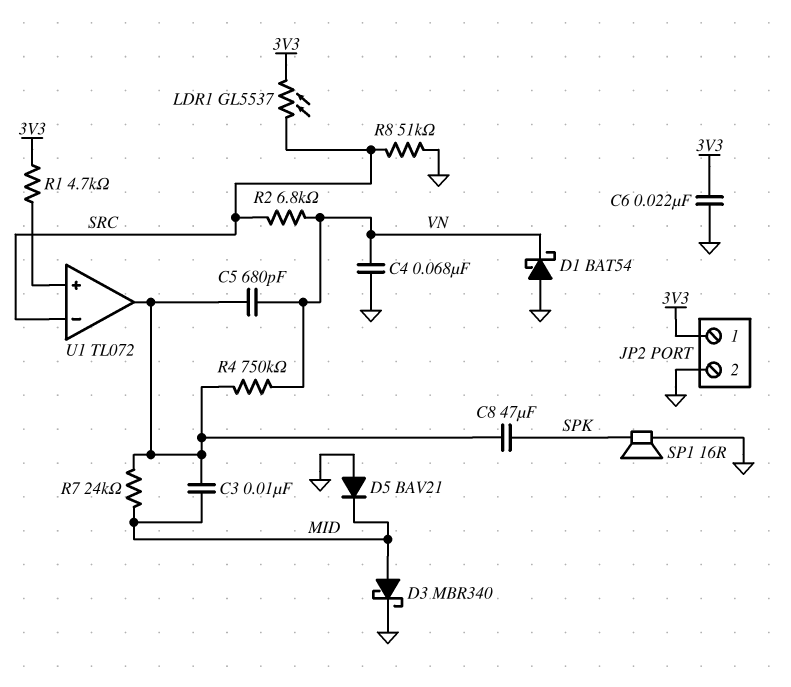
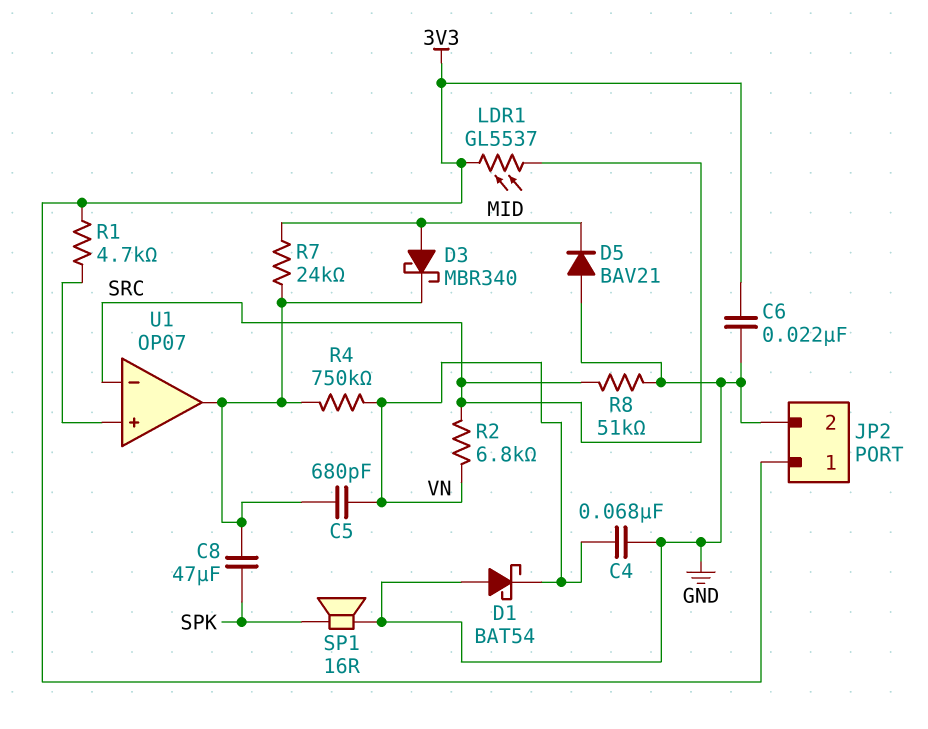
C3: 10nF (MID, U1/out) -> none
D3: schottky MBR340 (A MID, K GND) -> schottky MBR340 (A MID, K U1/out)
U1: TL072 -> OP07

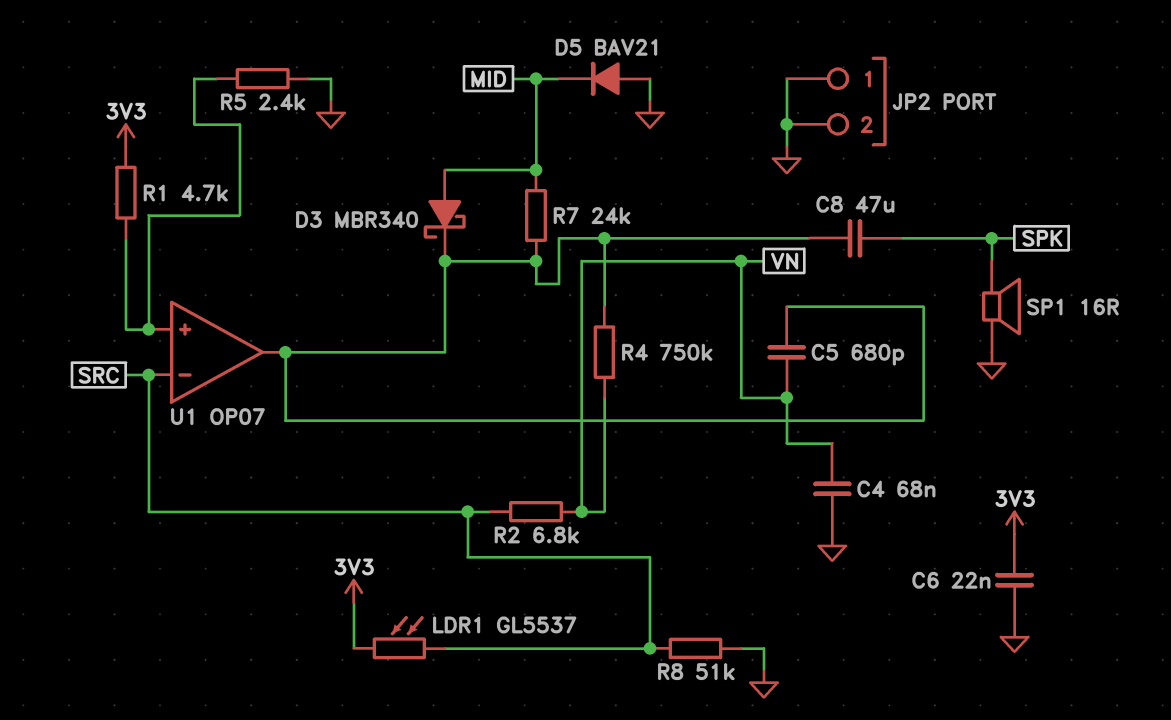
D1: schottky BAT54 (A GND, K VN) -> none
JP2 pin 1: 3V3 -> GND
R5: none -> 2.4k (GND, U1/in+)

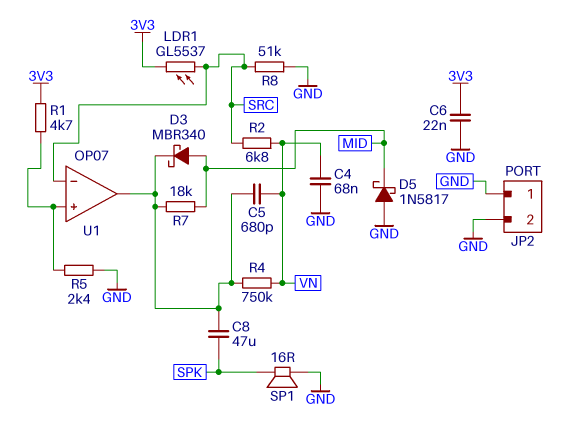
D5: diode BAV21 (A GND, K MID) -> schottky 1N5817 (A GND, K MID)
R7: 24k (MID, U1/out) -> 18k (MID, U1/out)

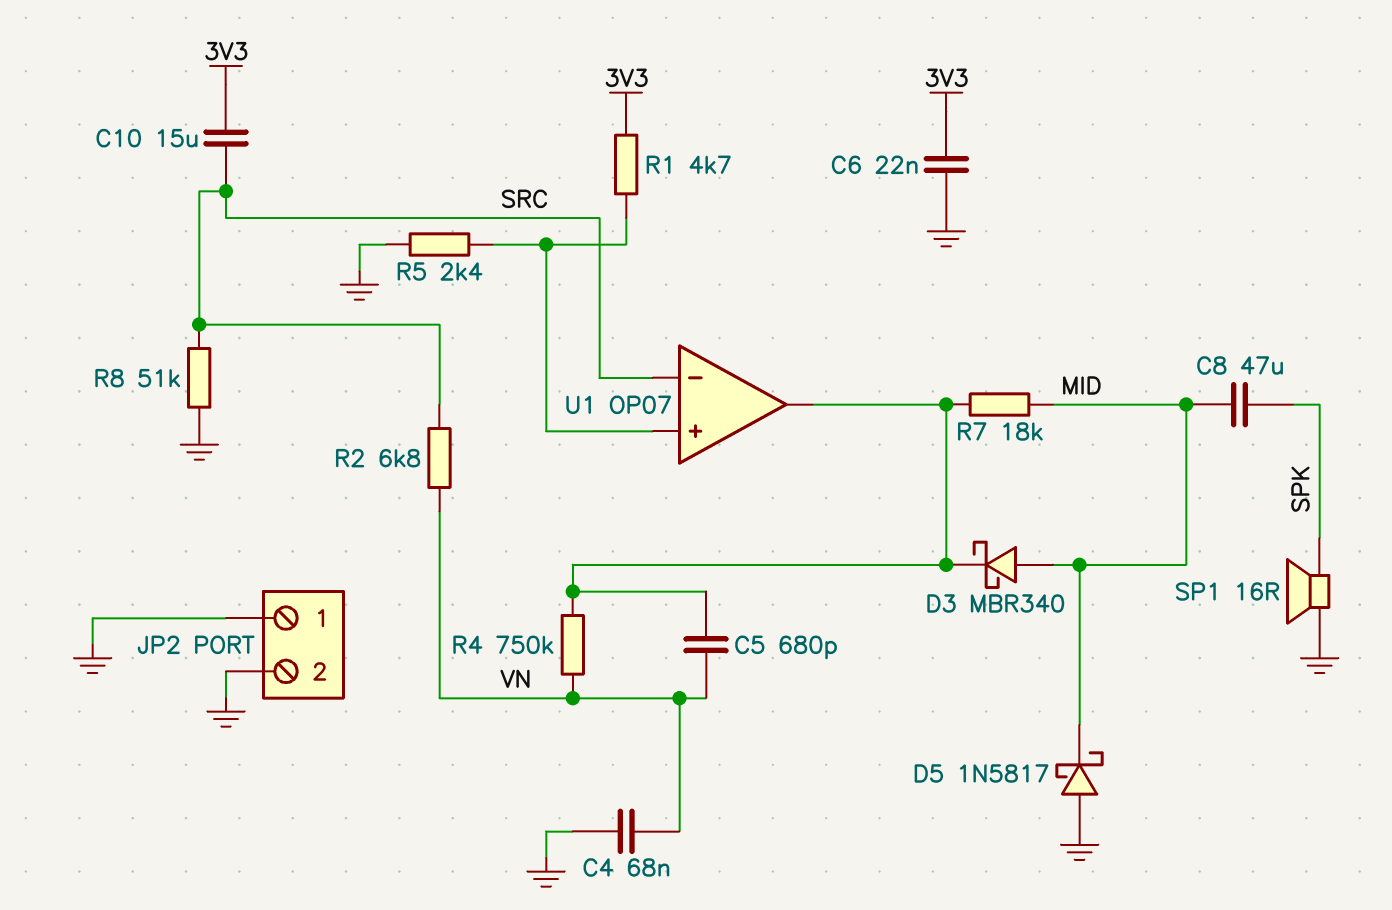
C8: 47uF (SPK, U1/out) -> 47uF (MID, SPK)
C10: none -> 15uF (3V3, SRC)
LDR1: GL5537 (3V3, SRC) -> none

